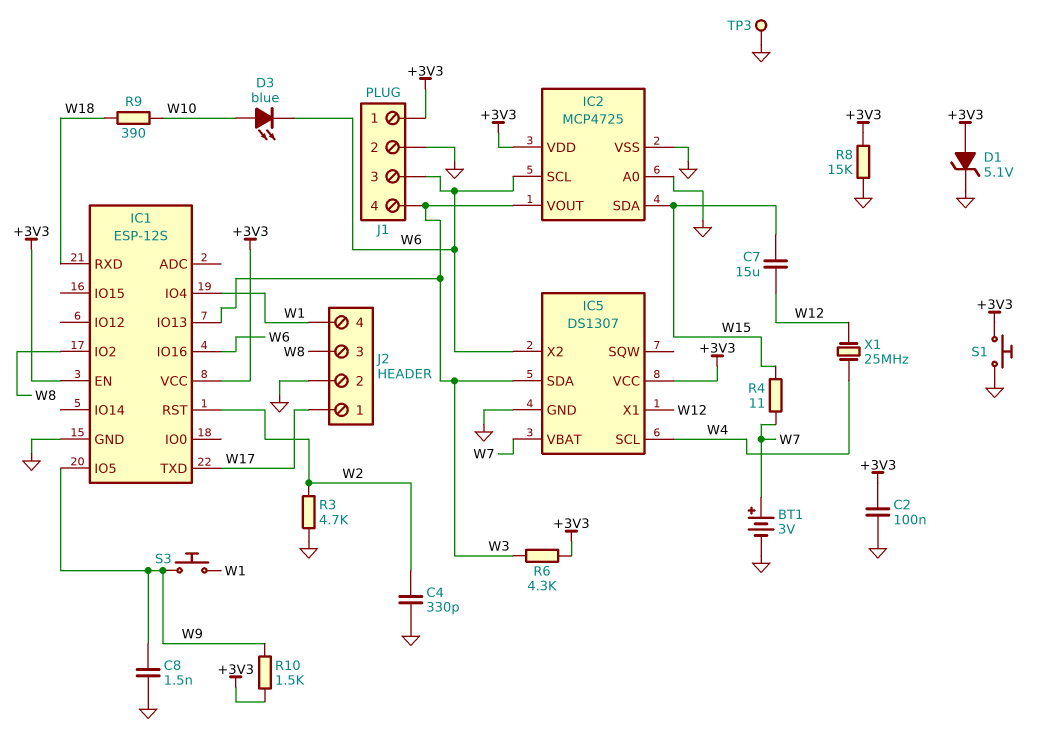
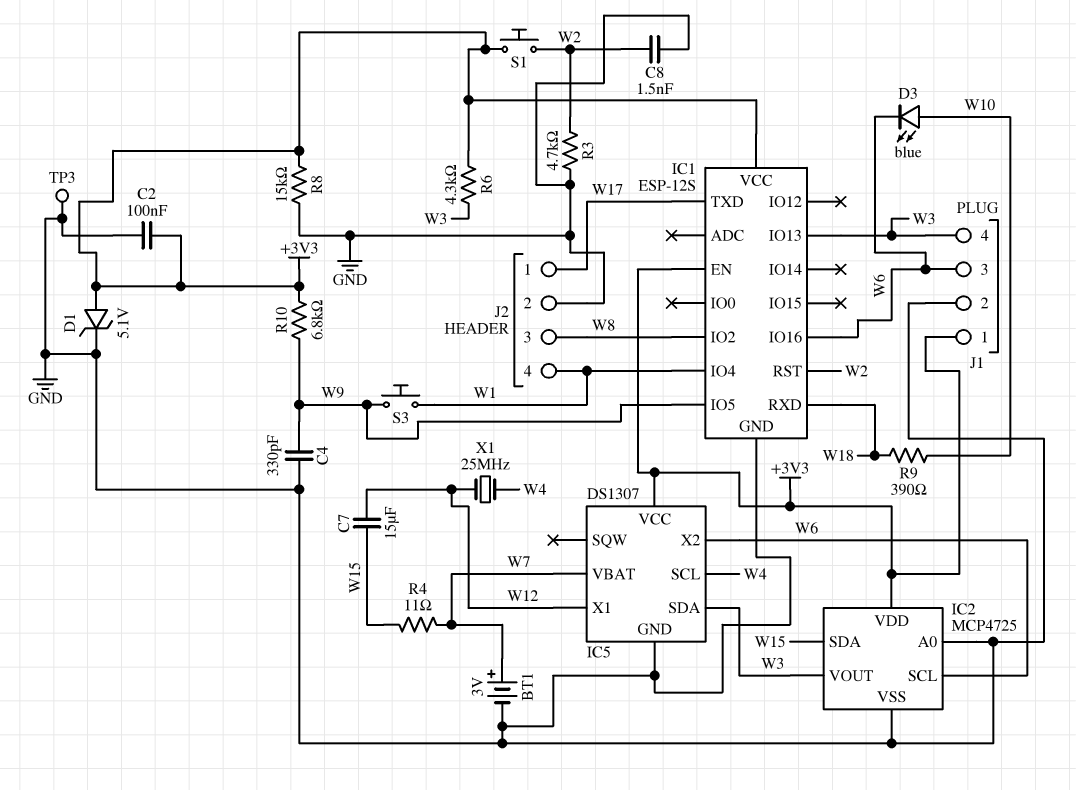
C4: 330pF (GND, W2) -> 330pF (GND, W9)
C8: 1.5nF (GND, W9) -> 1.5nF (GND, W2)
R10: 1.5k (+3V3, W9) -> 6.8k (+3V3, W9)
S1: button (+3V3, GND) -> button (+3V3, W2)

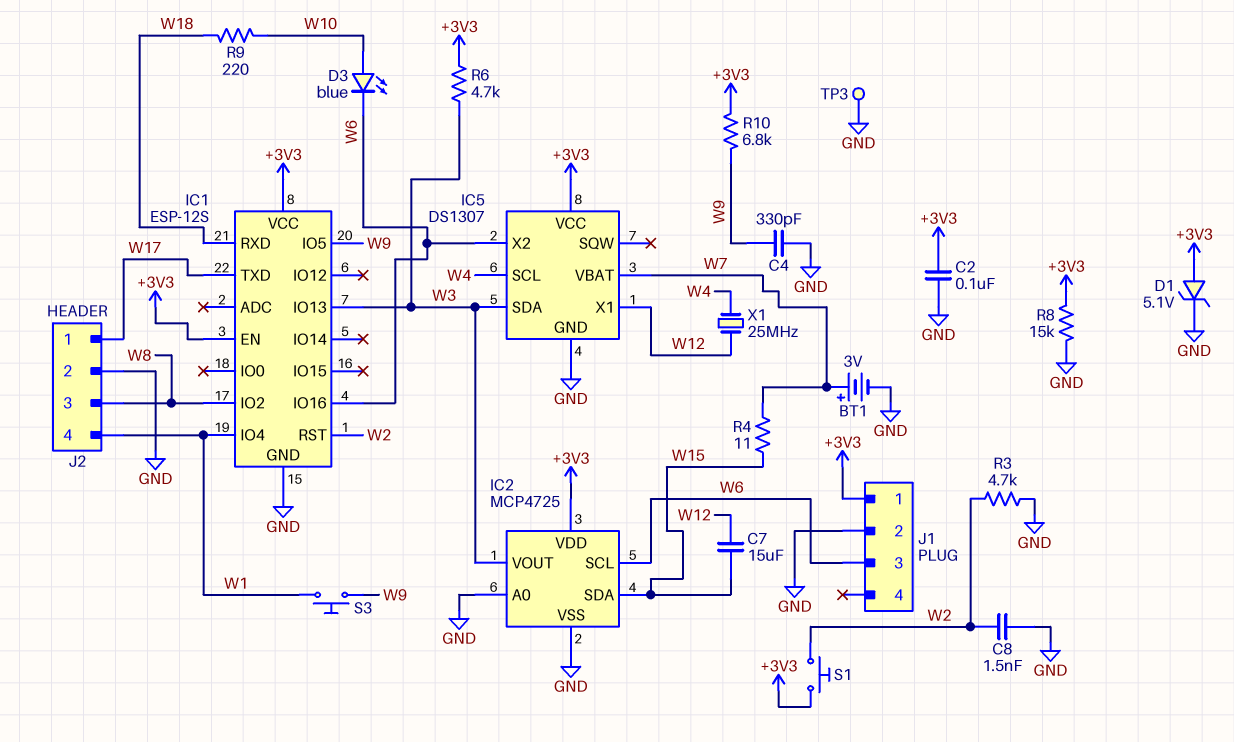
J1 pin 4: W3 -> none
R6: 4.3k (+3V3, W3) -> 4.7k (+3V3, W3)
R9: 390 (W10, W18) -> 220 (W10, W18)

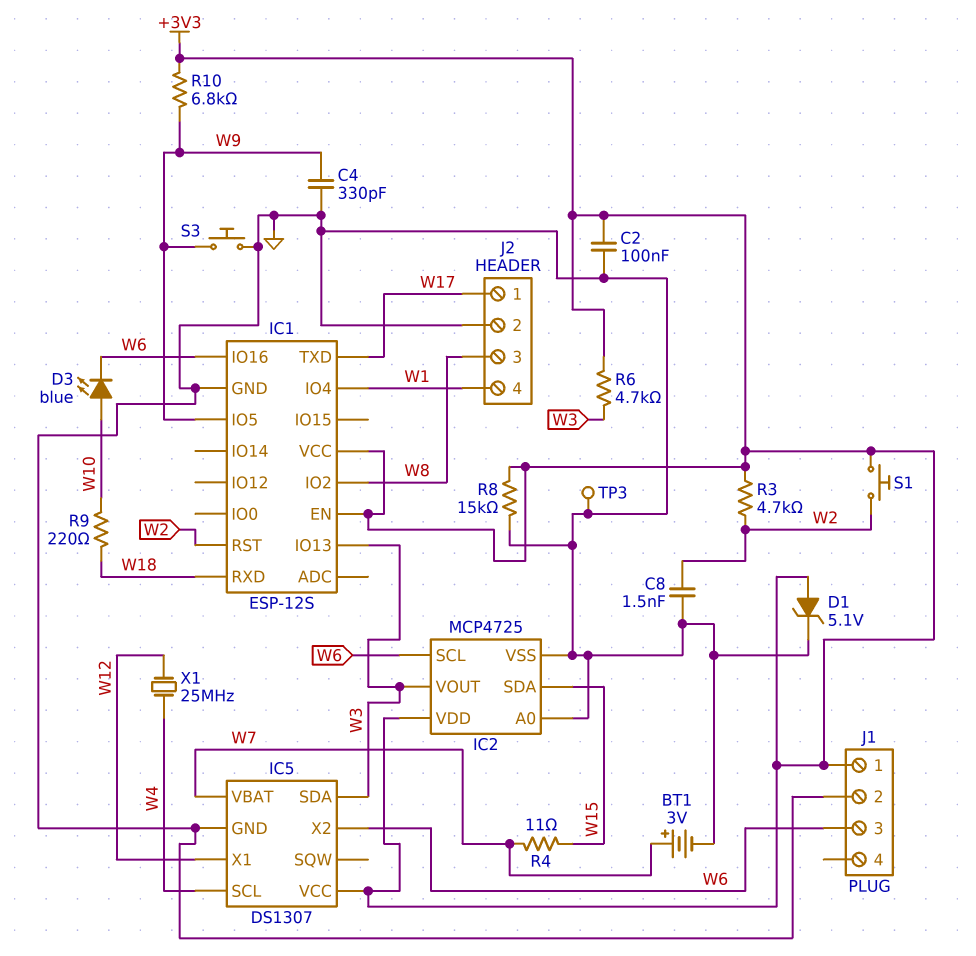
C7: 15uF (W12, W15) -> none
R3: 4.7k (GND, W2) -> 4.7k (+3V3, W2)
S3: button (W1, W9) -> button (GND, W9)

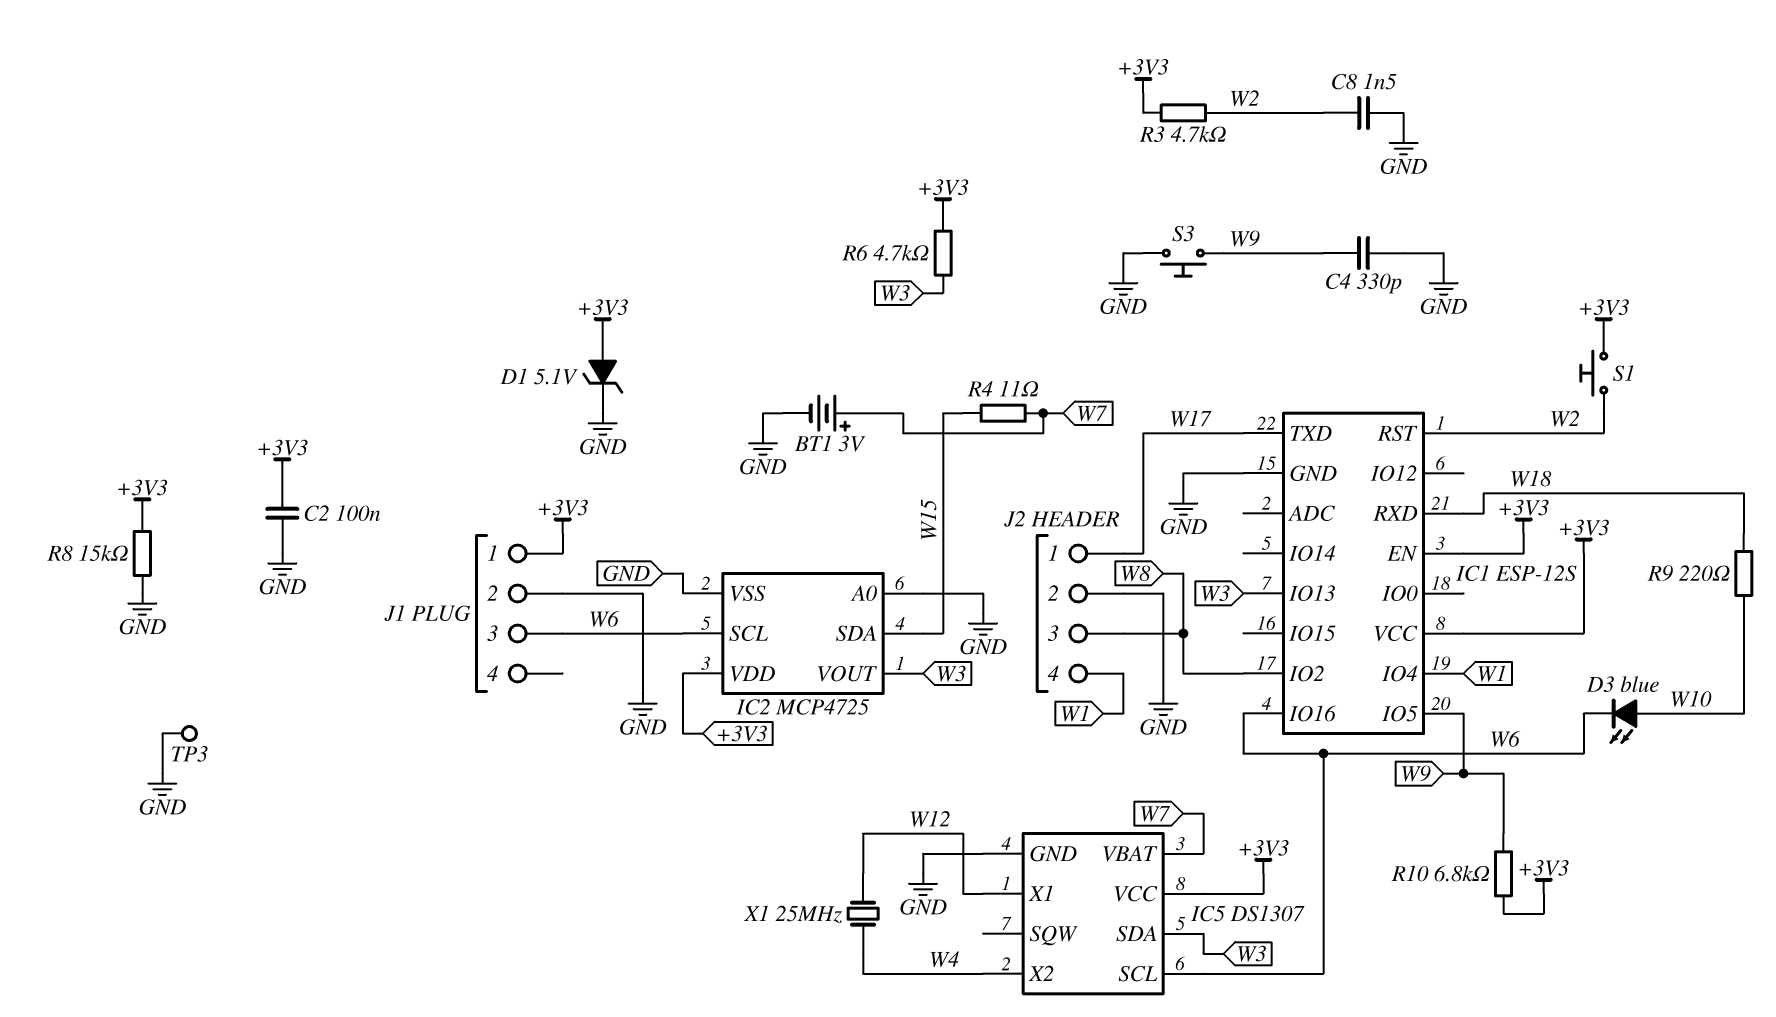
IC5 pin SCL: W4 -> W6
IC5 pin X2: W6 -> W4

